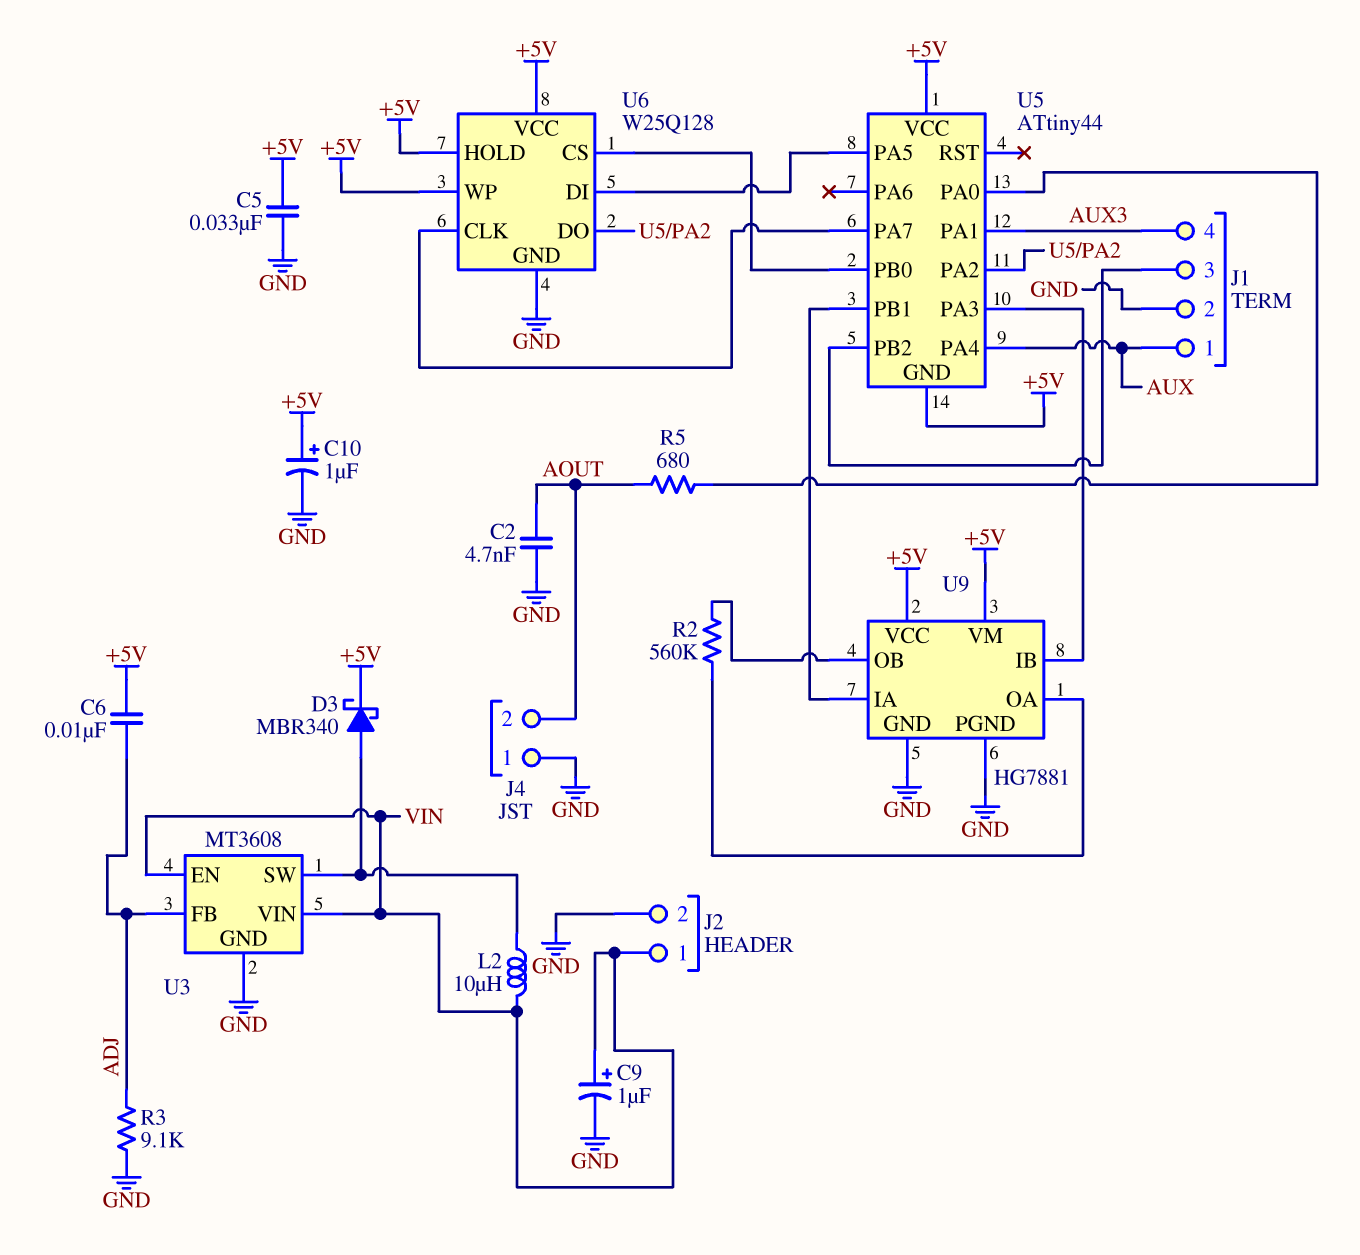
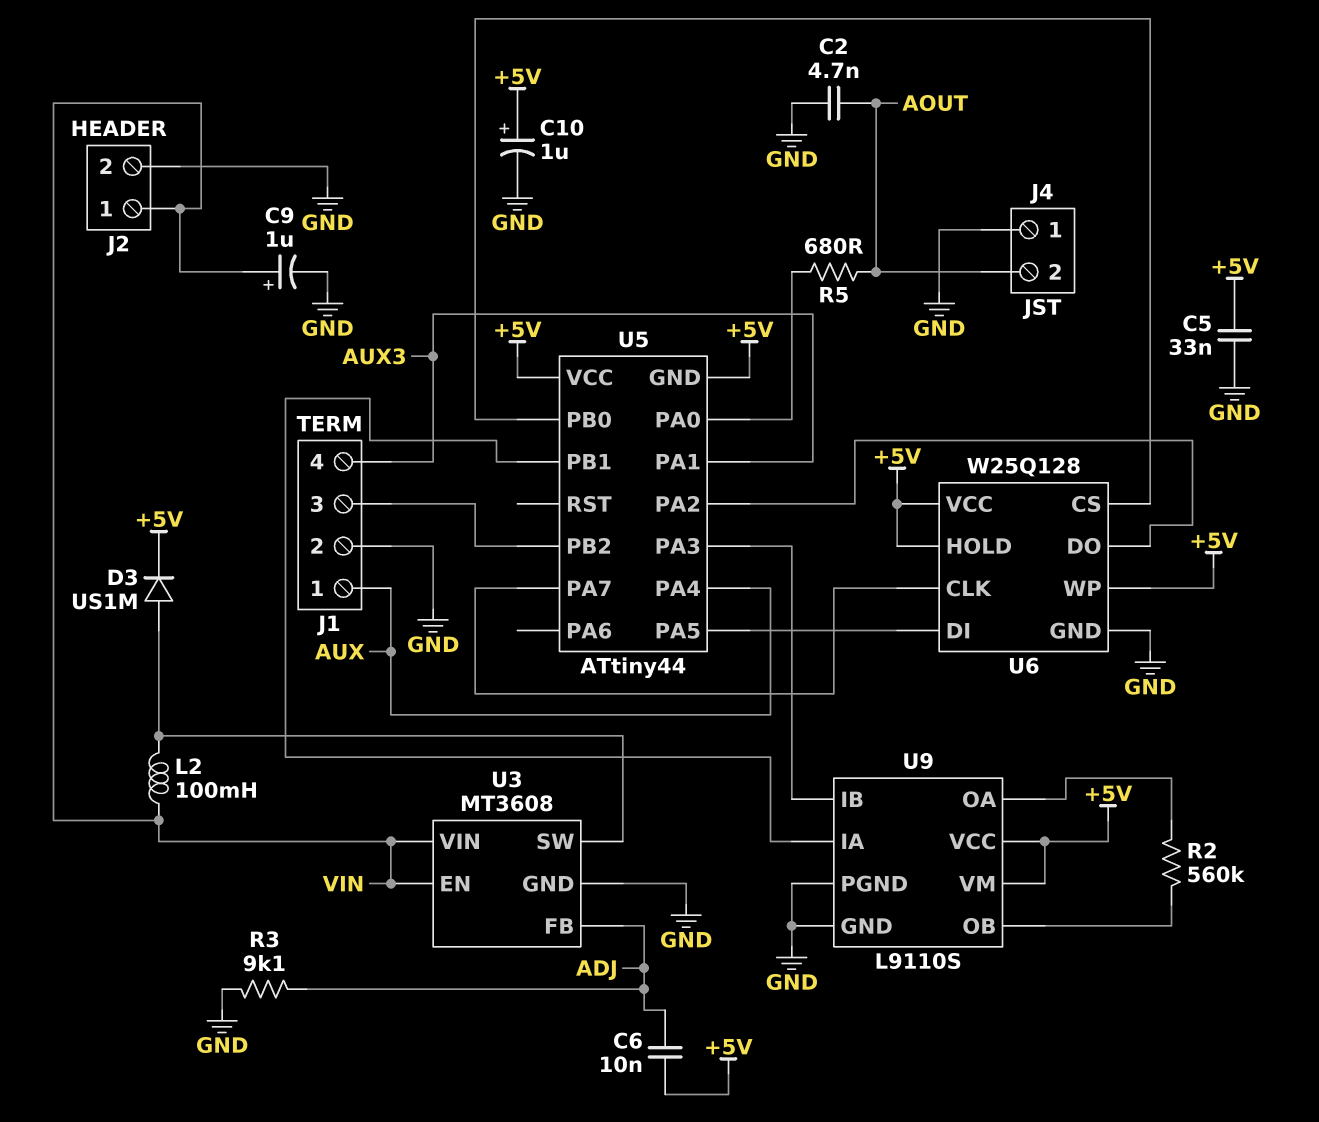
D3: schottky MBR340 (A U3/SW, K +5V) -> diode US1M (A U3/SW, K +5V)
L2: 10uH (U3/SW, VIN) -> 100mH (U3/SW, VIN)
U9: HG7881 -> L9110S

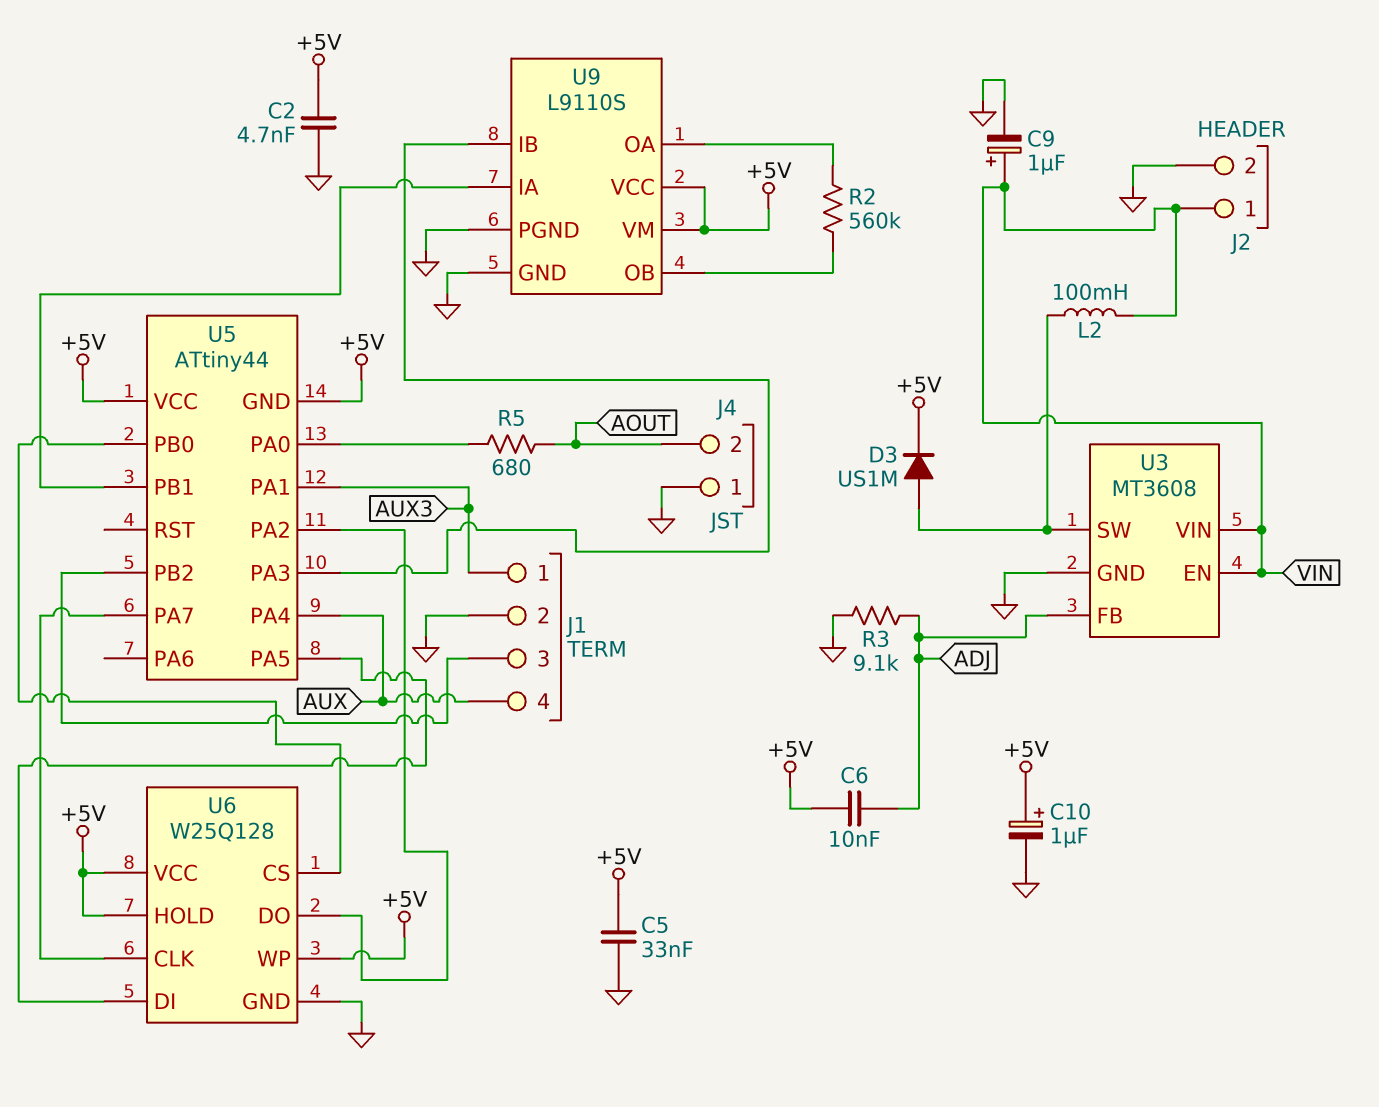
C2: 4.7nF (AOUT, GND) -> 4.7nF (+5V, GND)
J1 pin 1: AUX -> AUX3
J1 pin 4: AUX3 -> AUX

